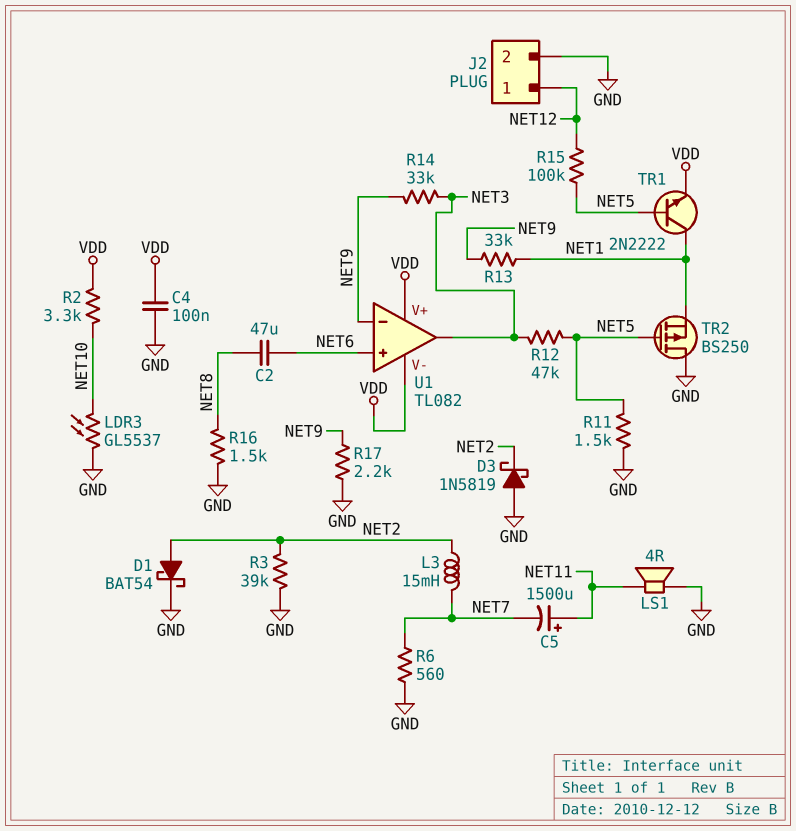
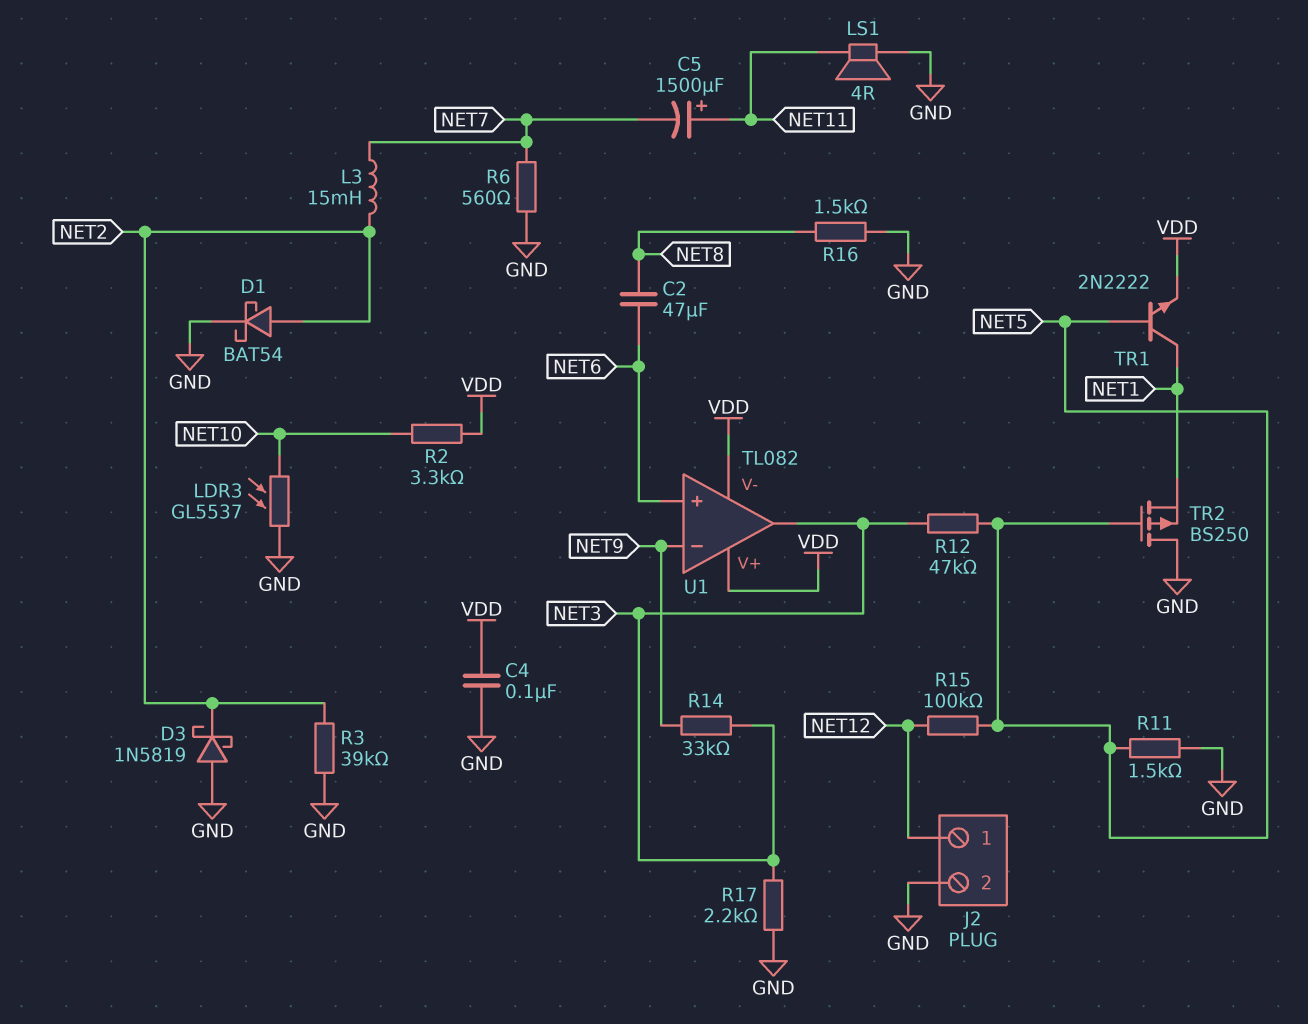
R13: 33k (NET1, NET9) -> none
R17: 2.2k (GND, NET9) -> 2.2k (GND, NET3)

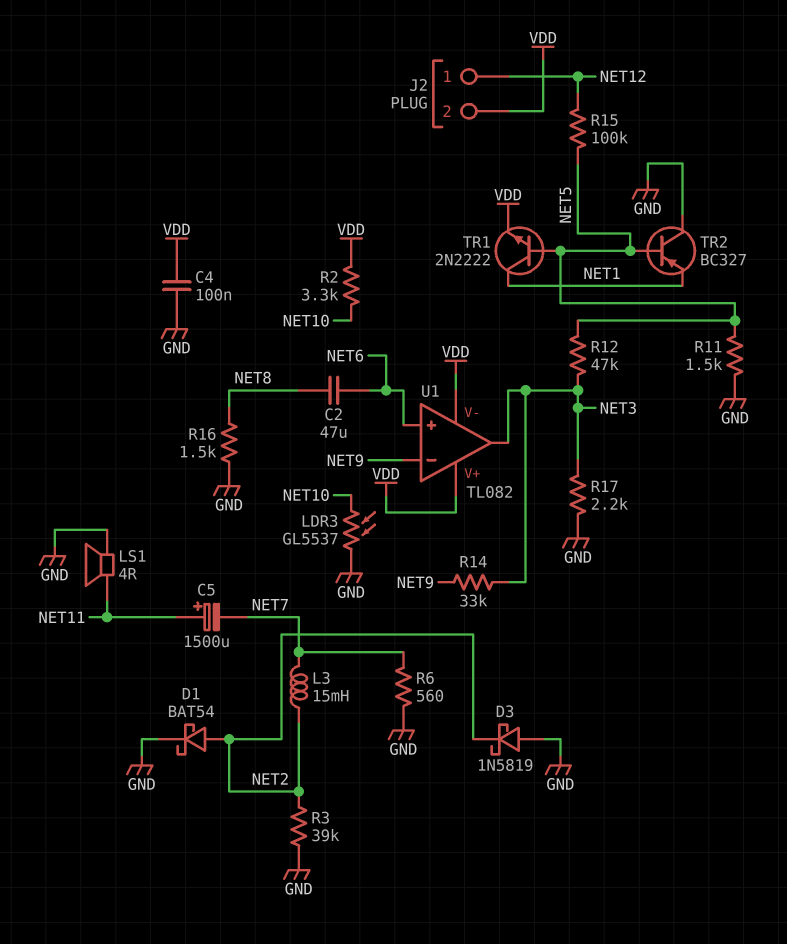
J2 pin 2: GND -> VDD
TR2: PMOS BS250 (G NET5, D GND, S NET1) -> PNP BC327 (B NET5, C GND, E NET1)

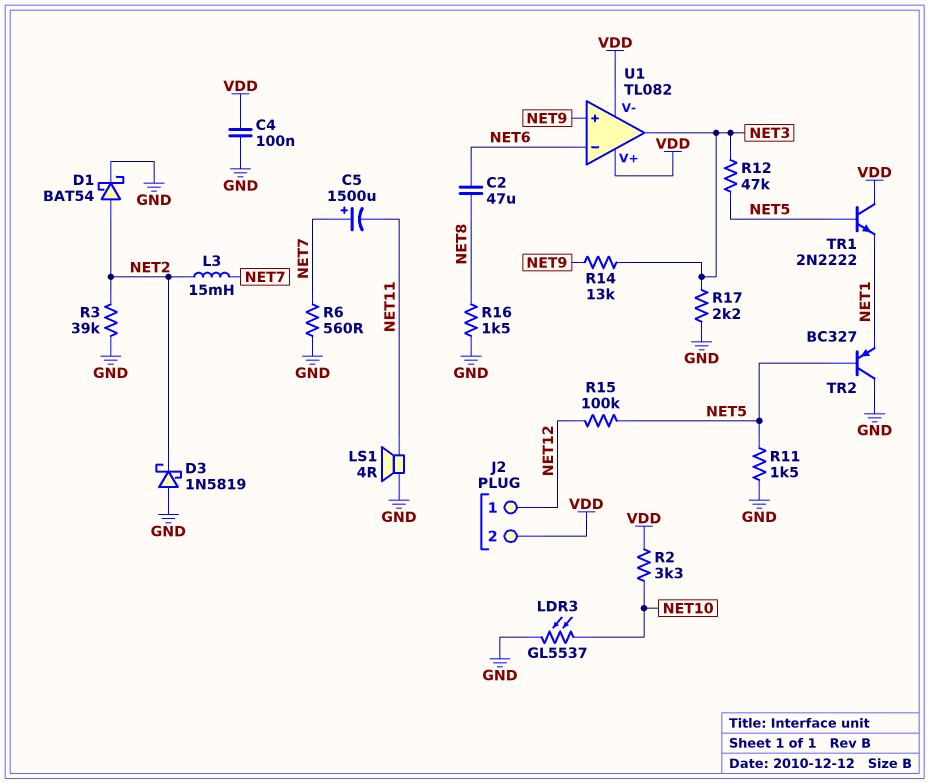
C5: 1500uF (plus NET11, minus NET7) -> 1500uF (plus NET7, minus NET11)
R14: 33k (NET3, NET9) -> 13k (NET3, NET9)
TR1: NPN 2N2222 (B NET5, C NET1, E VDD) -> NPN 2N2222 (B NET5, C VDD, E NET1)
U1 pin in+: NET6 -> NET9
U1 pin in-: NET9 -> NET6

